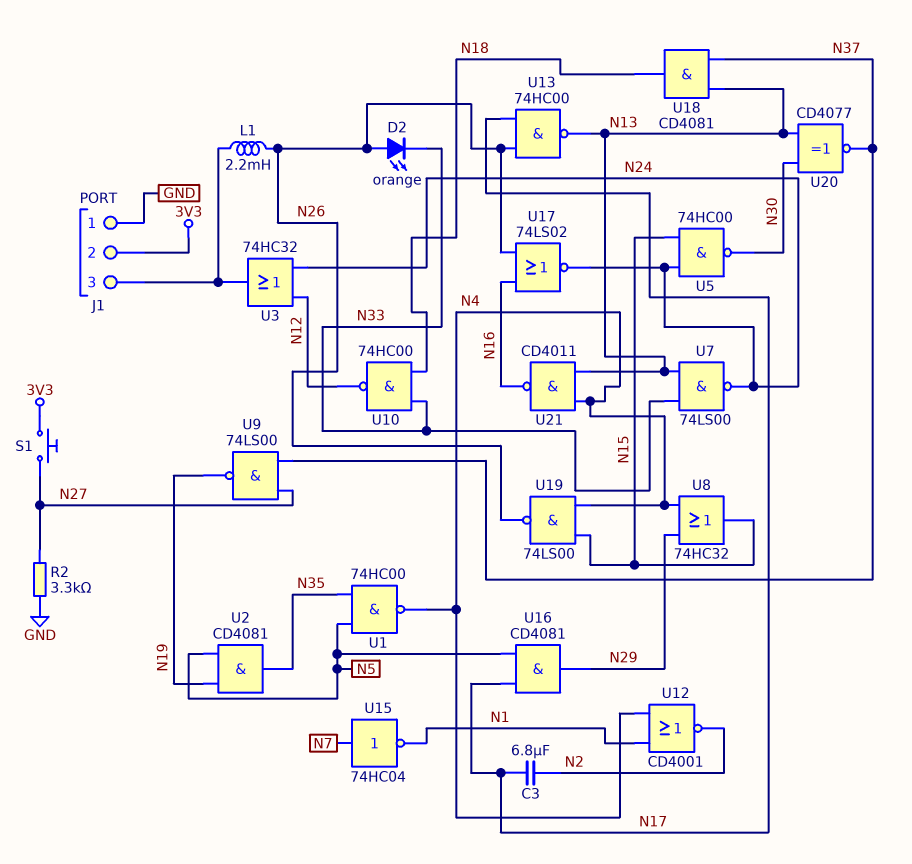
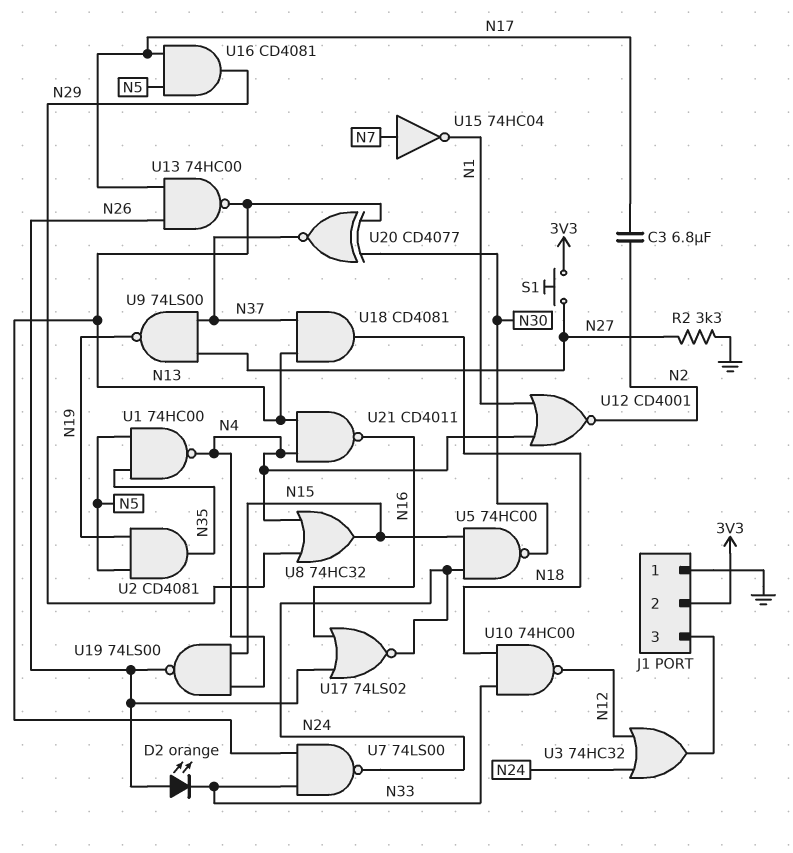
L1: 2.2mH (J1/3, N26) -> none

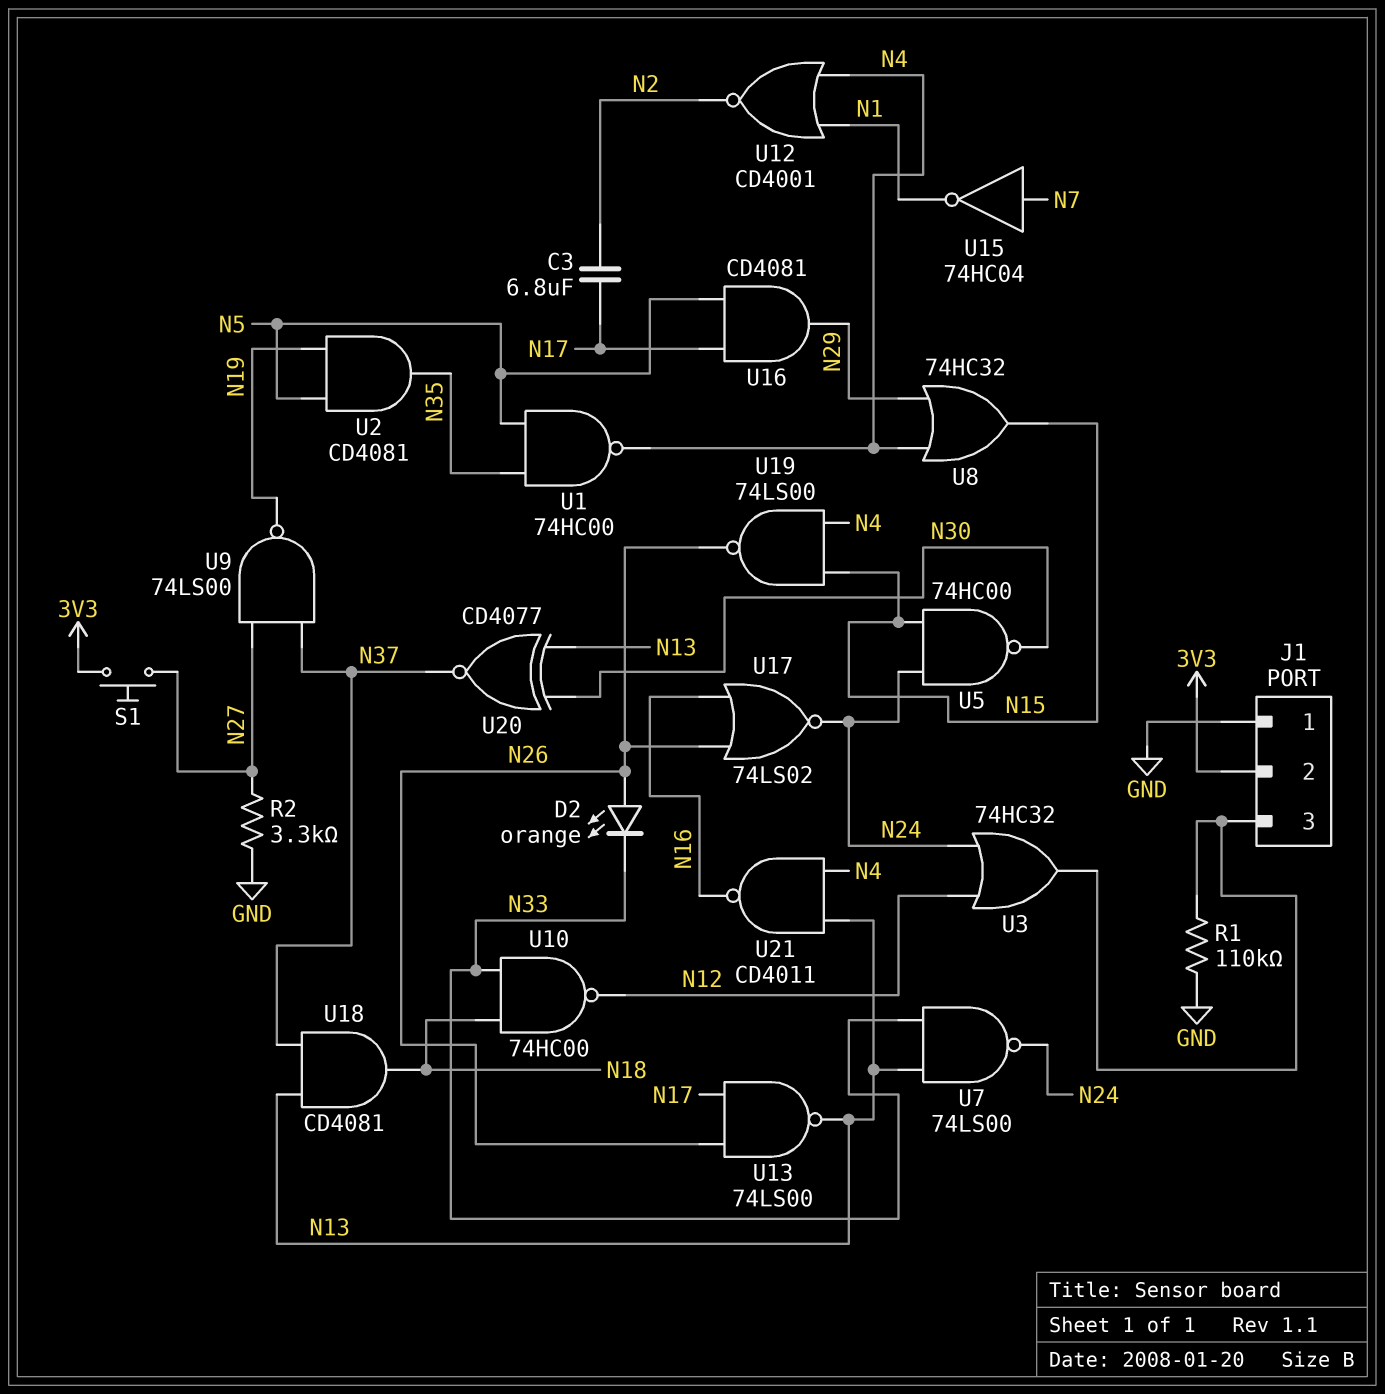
R1: none -> 110k (GND, J1/3)
U13: NAND 74HC00 (in N17, in N26, out N13) -> NAND 74LS00 (in N17, in N26, out N13)

